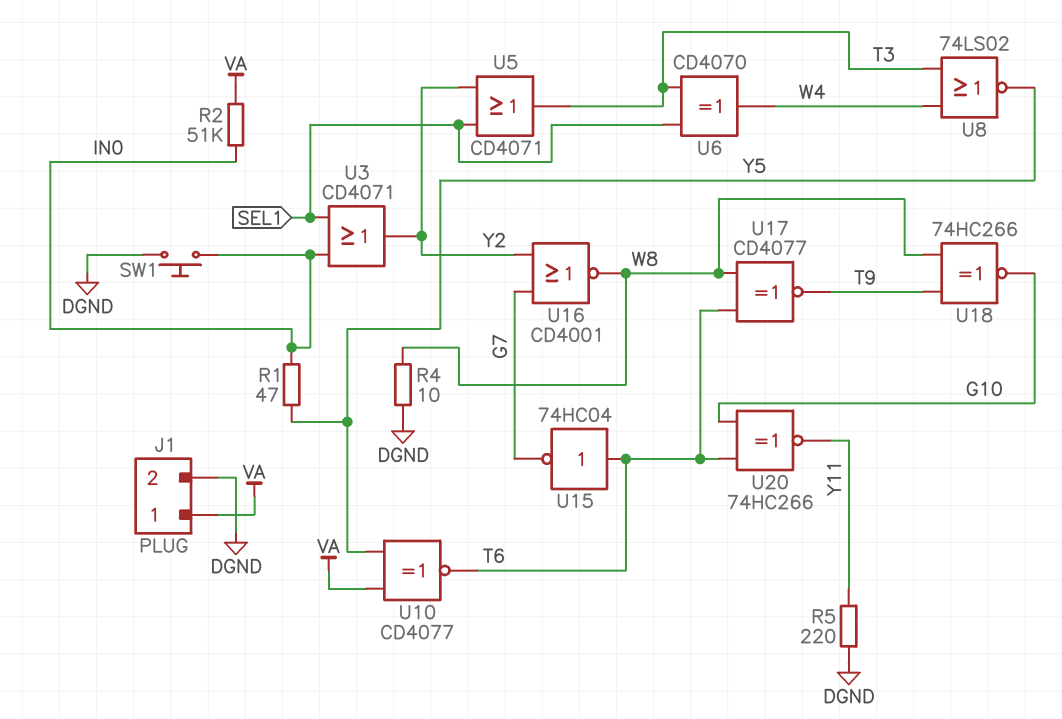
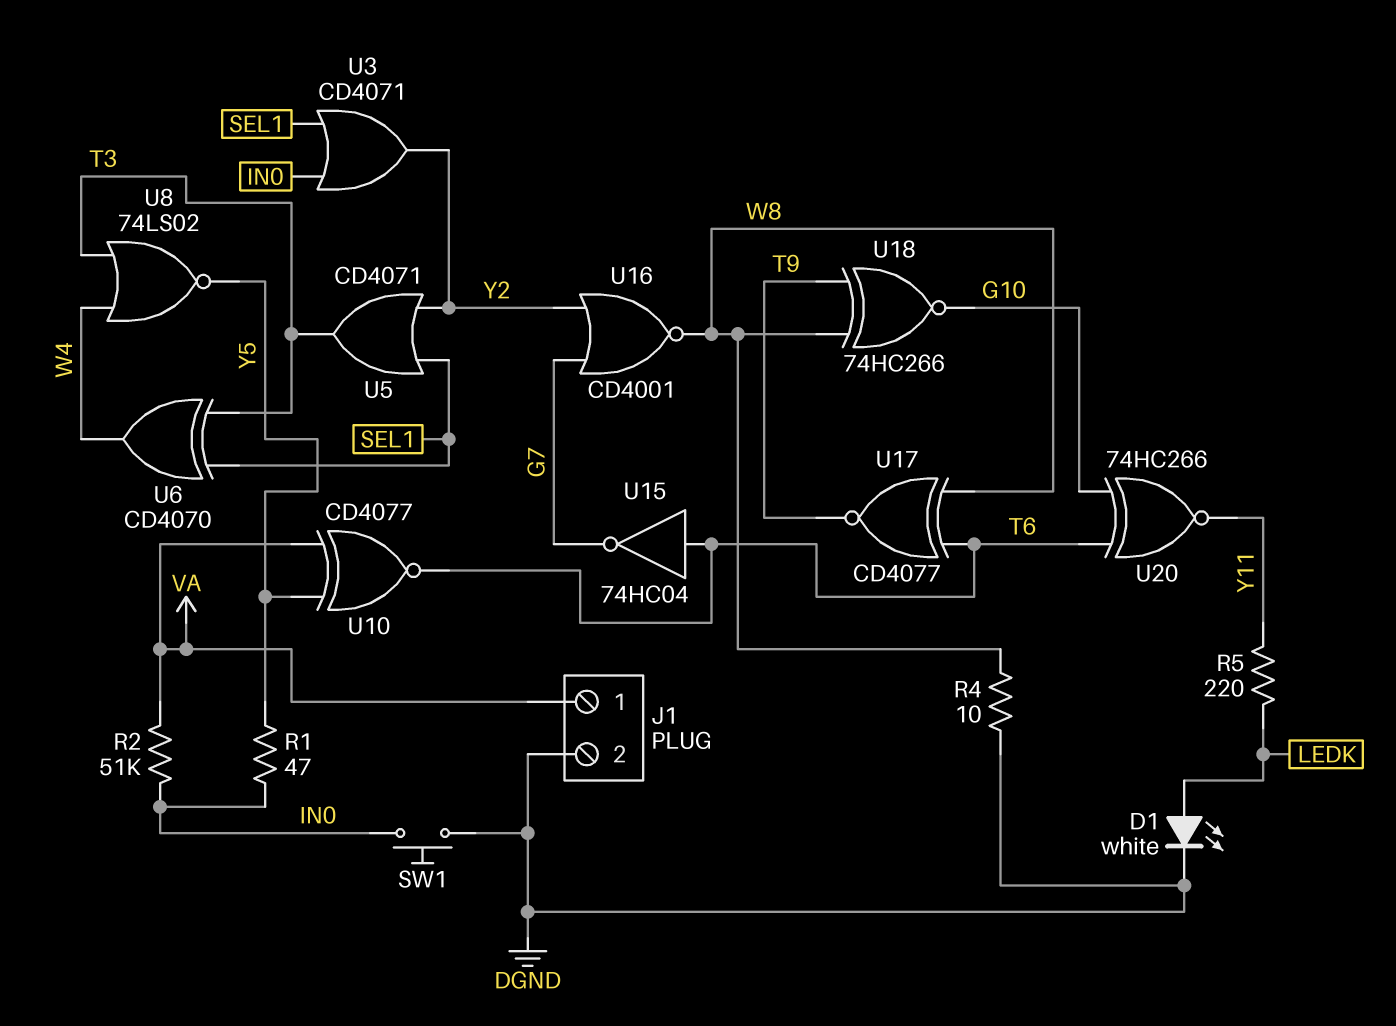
D1: none -> LED white (A LEDK, K DGND)
R5: 220 (DGND, Y11) -> 220 (LEDK, Y11)

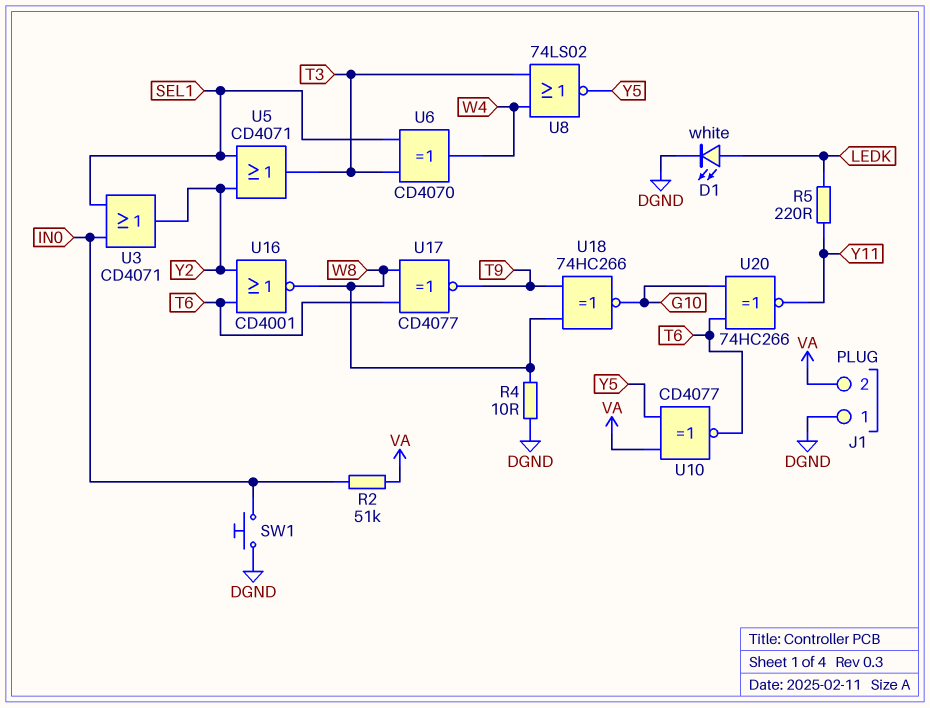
J1 pin 1: VA -> DGND
J1 pin 2: DGND -> VA
R1: 47 (IN0, Y5) -> none
U15: NOT 74HC04 (in T6, out G7) -> none
U16: NOR CD4001 (in G7, in Y2, out W8) -> NOR CD4001 (in T6, in Y2, out W8)

